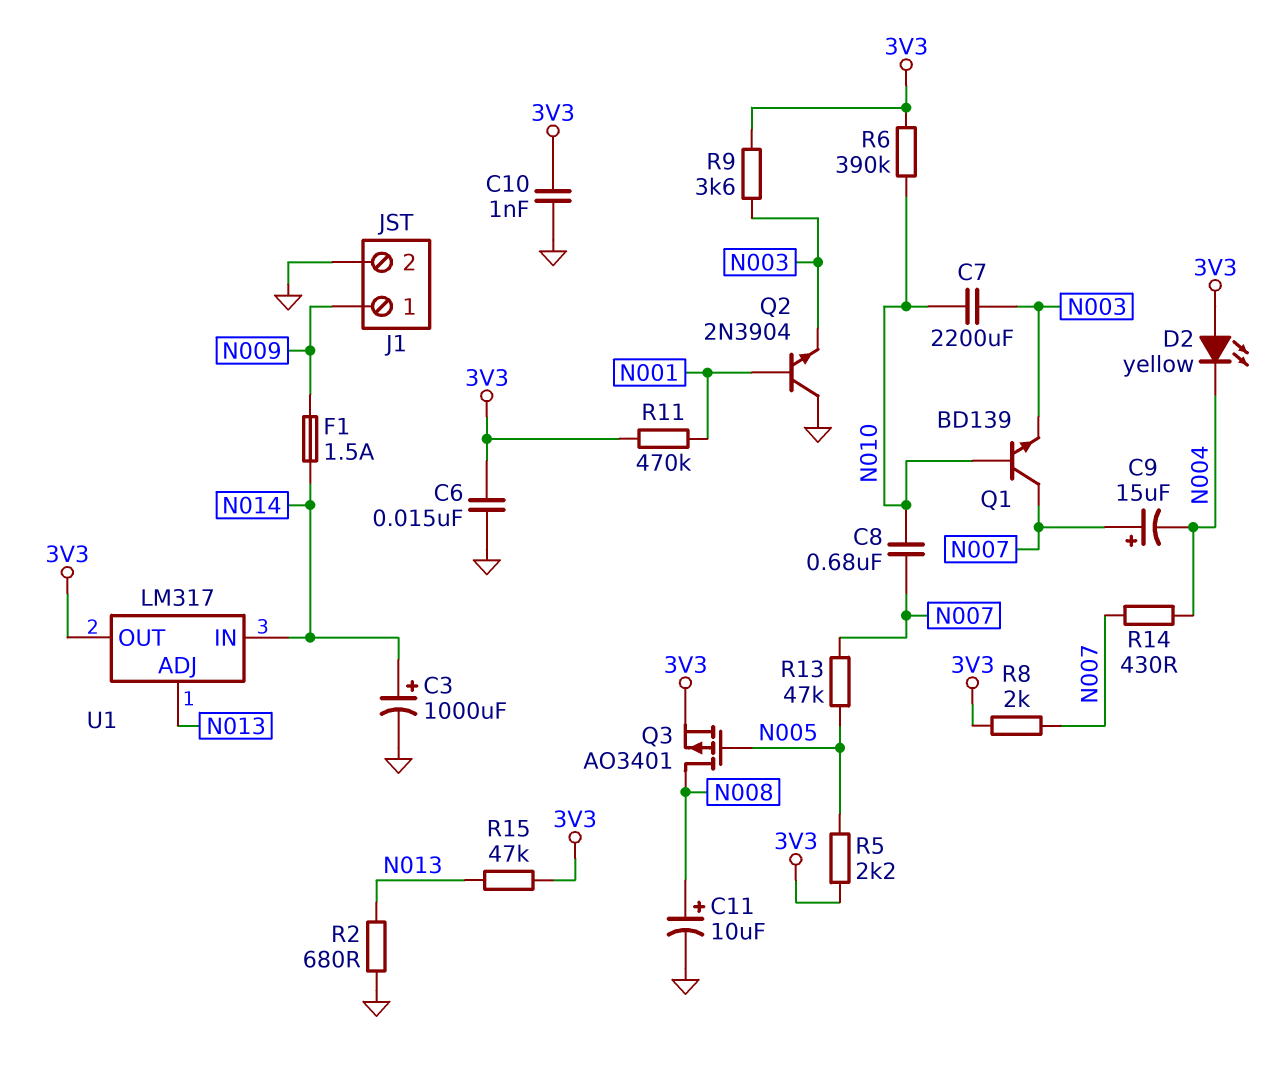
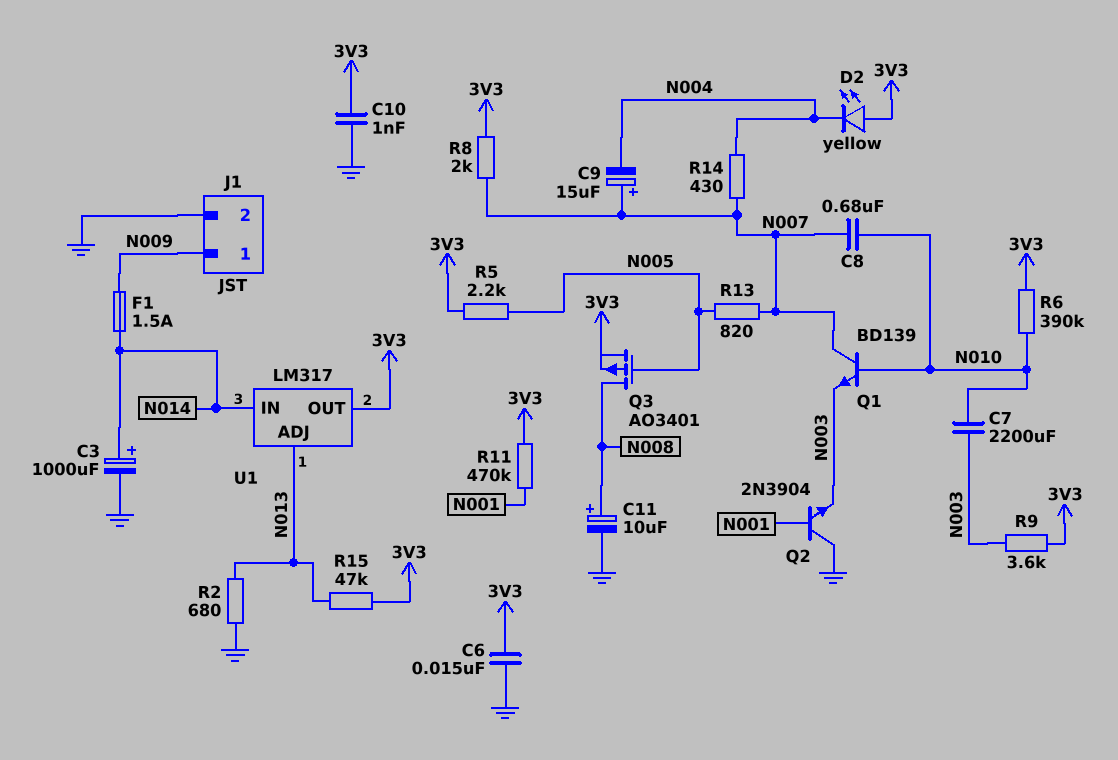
R13: 47k (N005, N007) -> 820 (N005, N007)

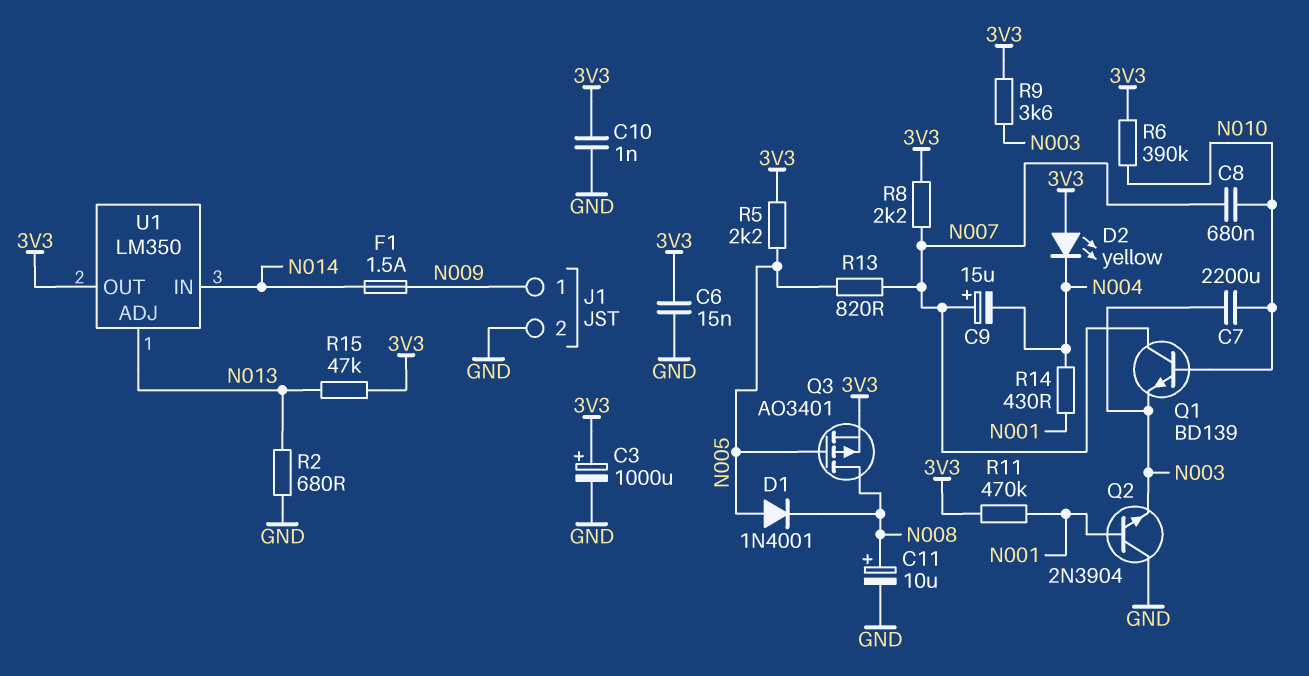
C3: 1000uF (plus N014, minus GND) -> 1000uF (plus 3V3, minus GND)
D1: none -> diode 1N4001 (A N005, K N008)
R8: 2k (3V3, N007) -> 2.2k (3V3, N007)
R14: 430 (N004, N007) -> 430 (N001, N004)
U1: LM317 -> LM350

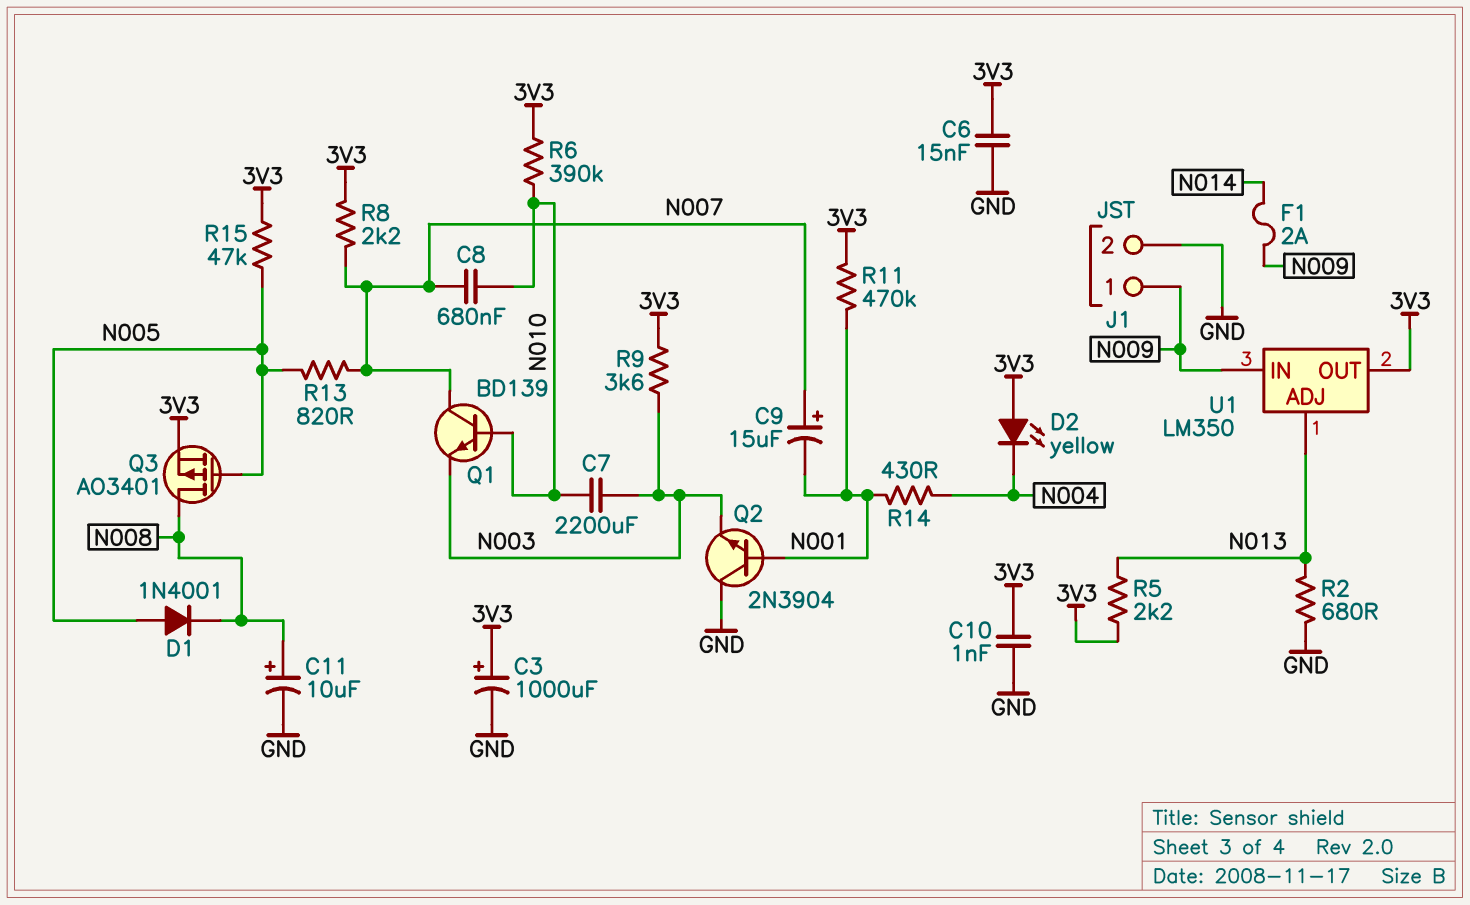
C9: 15uF (plus N007, minus N004) -> 15uF (plus N007, minus N001)
F1: 1.5A (N009, N014) -> 2A (N009, N014)
R5: 2.2k (3V3, N005) -> 2.2k (3V3, N013)
R15: 47k (3V3, N013) -> 47k (3V3, N005)
U1 pin IN: N014 -> N009

